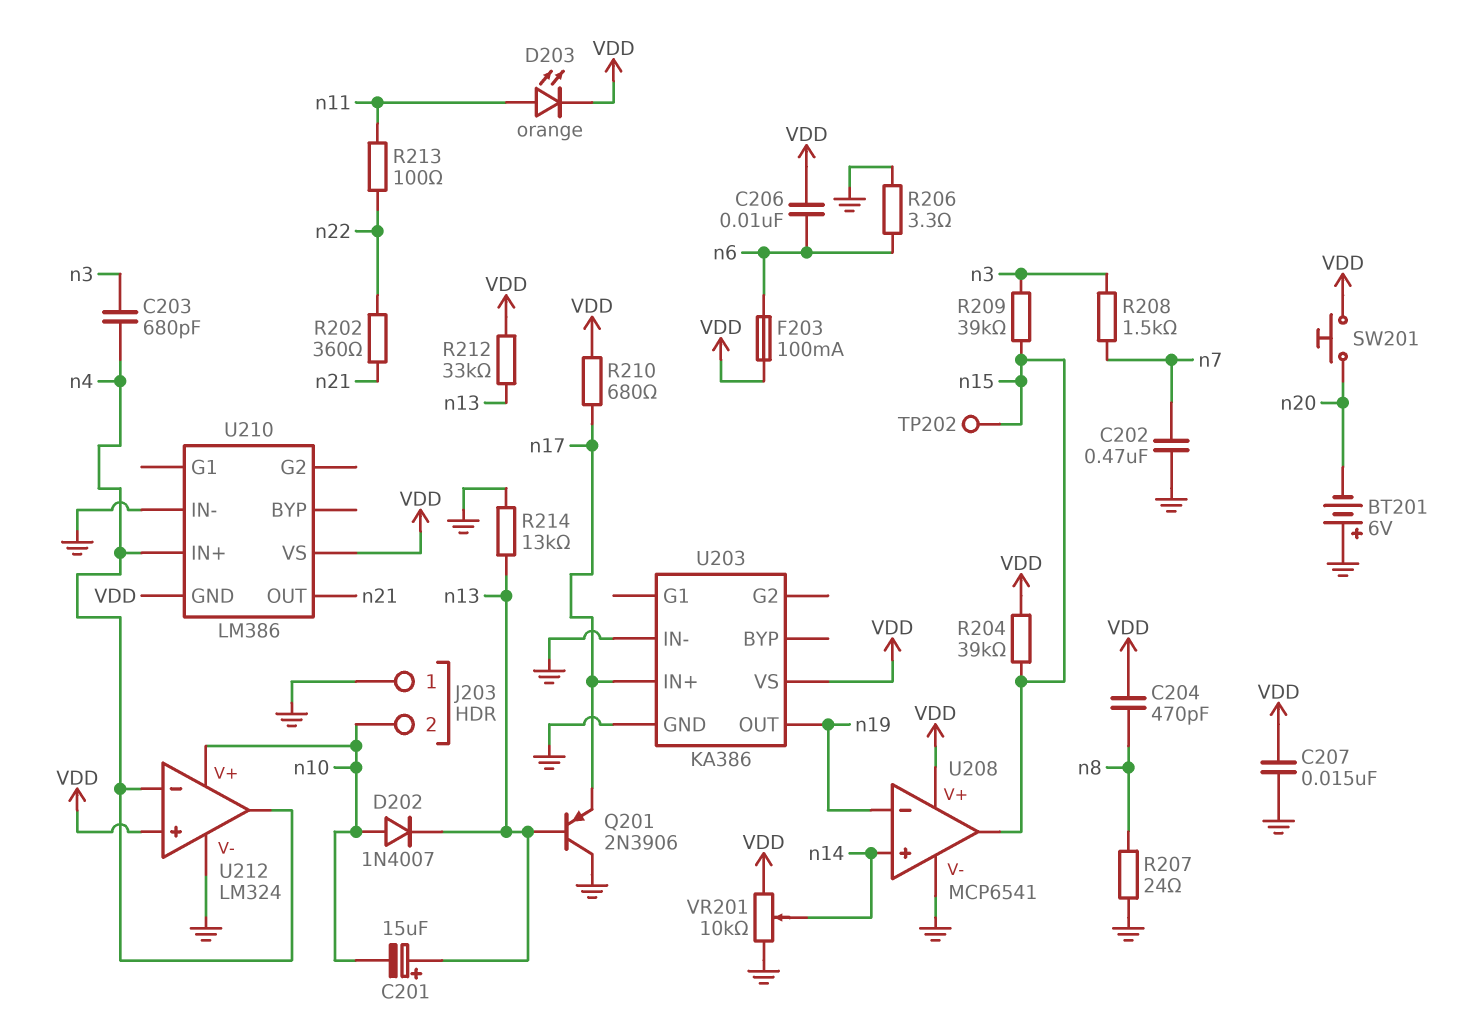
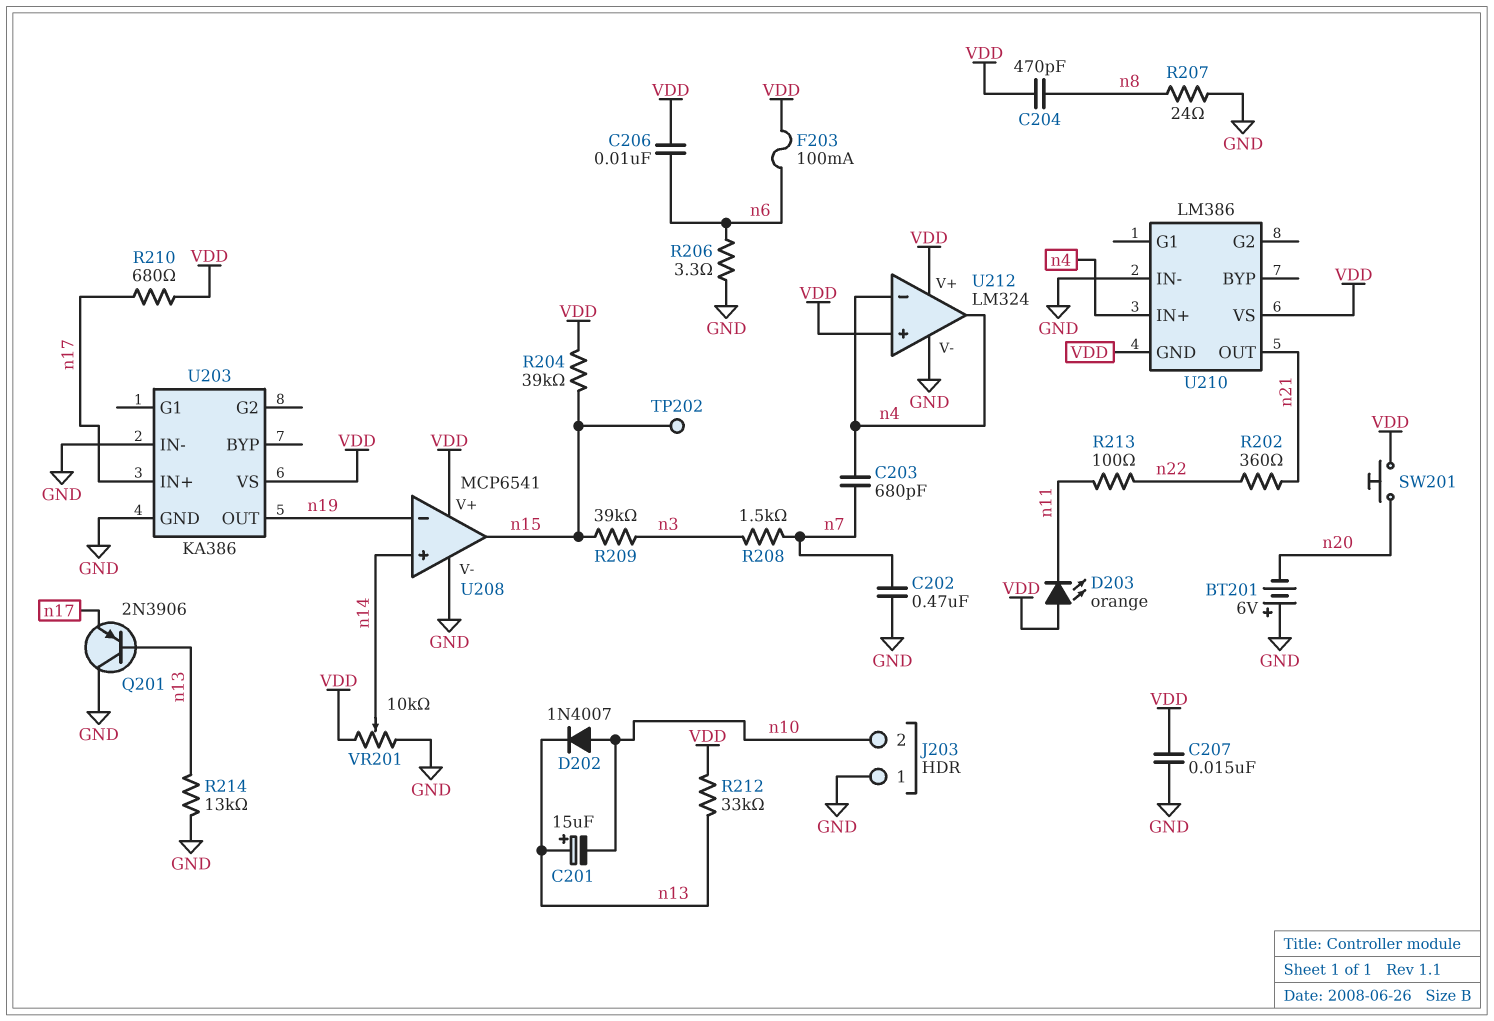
C203: 680pF (n3, n4) -> 680pF (n4, n7)
D203: LED orange (A n11, K VDD) -> LED orange (A VDD, K n11)
U212 pin V+: n10 -> VDD

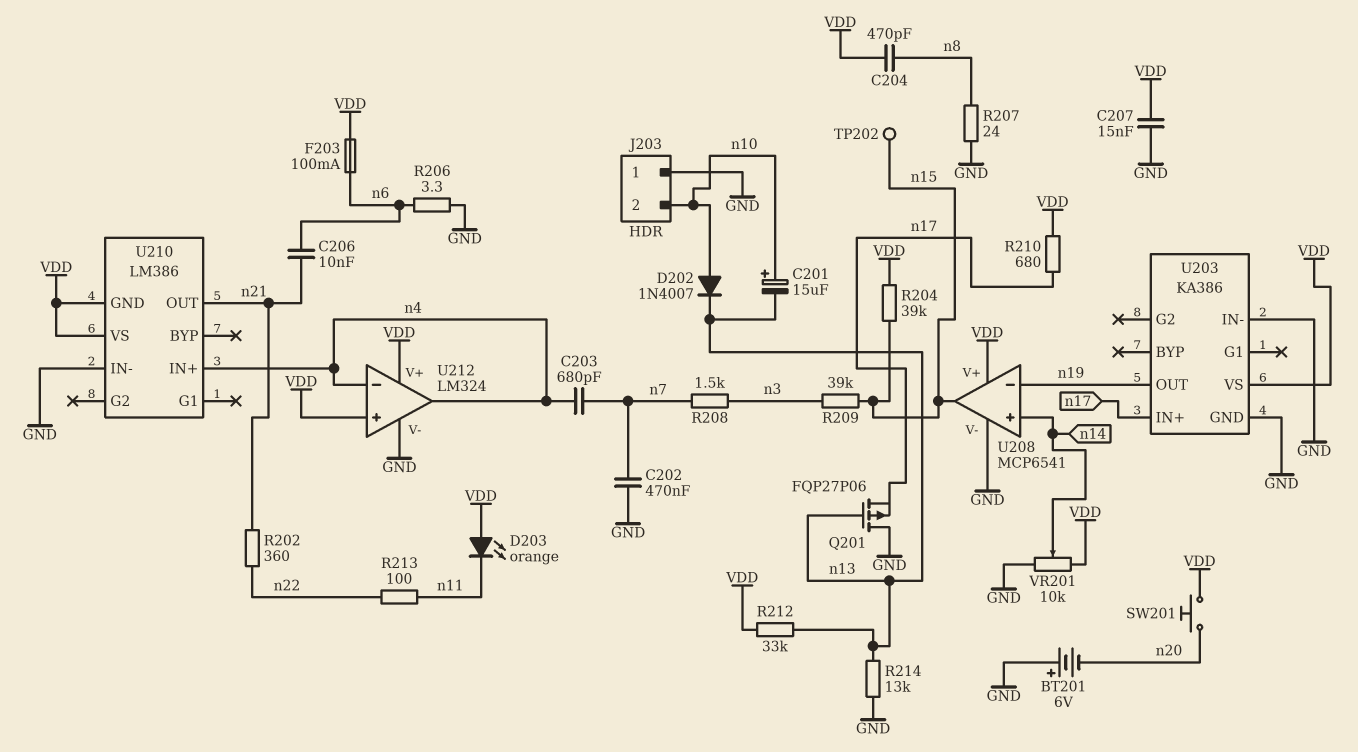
C201: 15uF (plus n13, minus n10) -> 15uF (plus n10, minus n13)
C206: 10nF (VDD, n6) -> 10nF (n6, n21)
Q201: PNP 2N3906 (B n13, C GND, E n17) -> PMOS FQP27P06 (G n13, D GND, S n17)

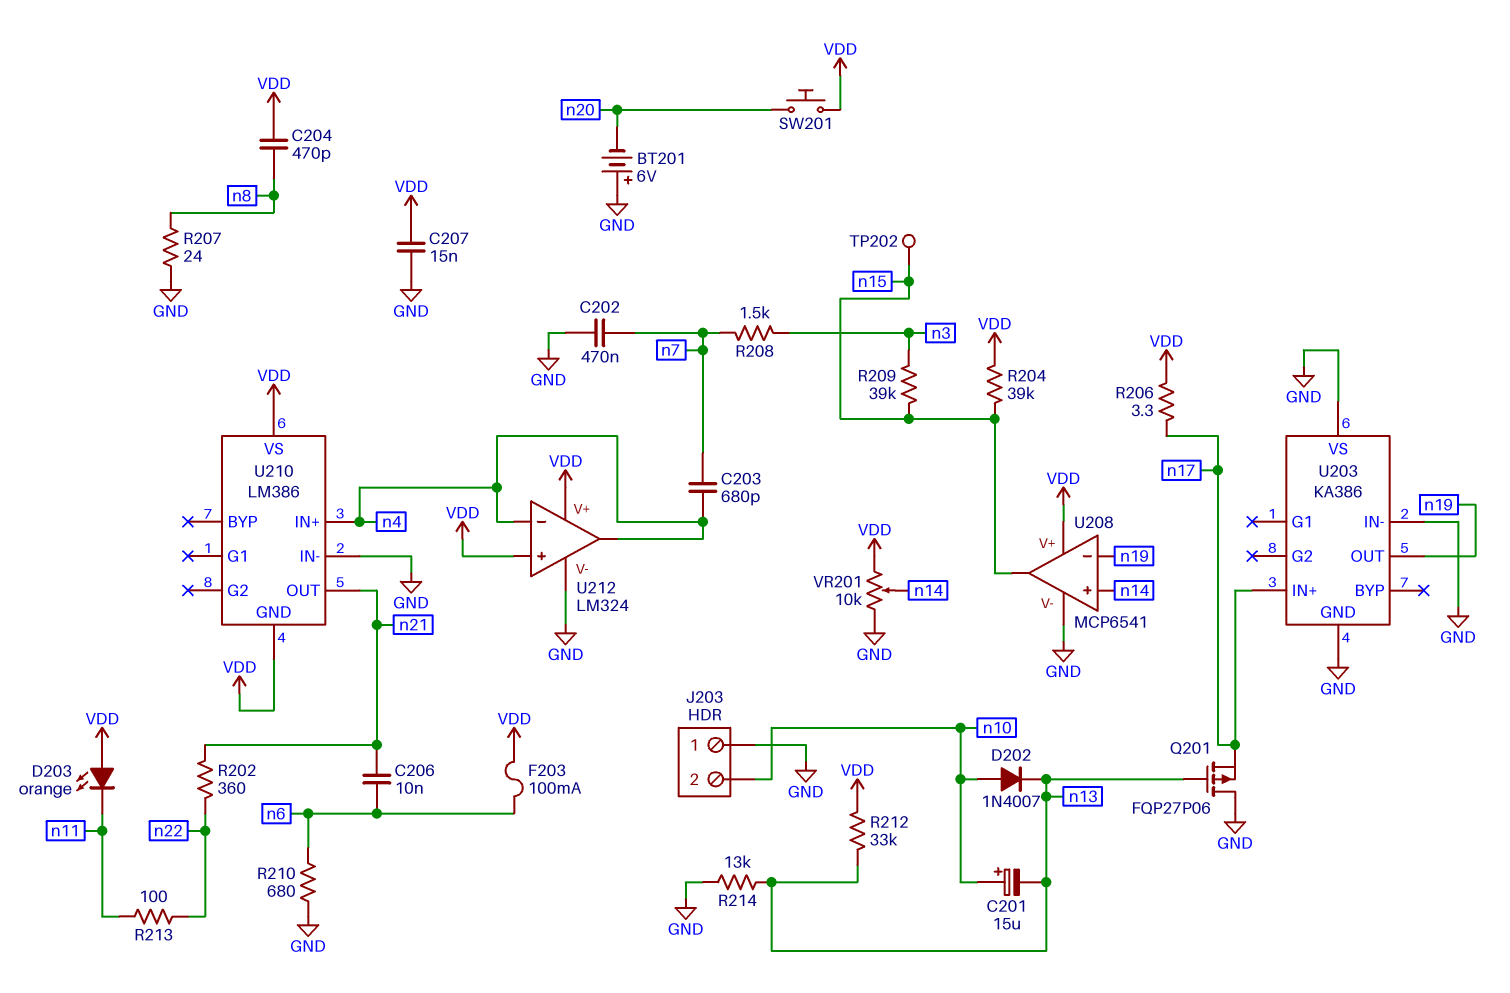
R206: 3.3 (GND, n6) -> 3.3 (VDD, n17)
R210: 680 (VDD, n17) -> 680 (GND, n6)
U203 pin VS: VDD -> GND

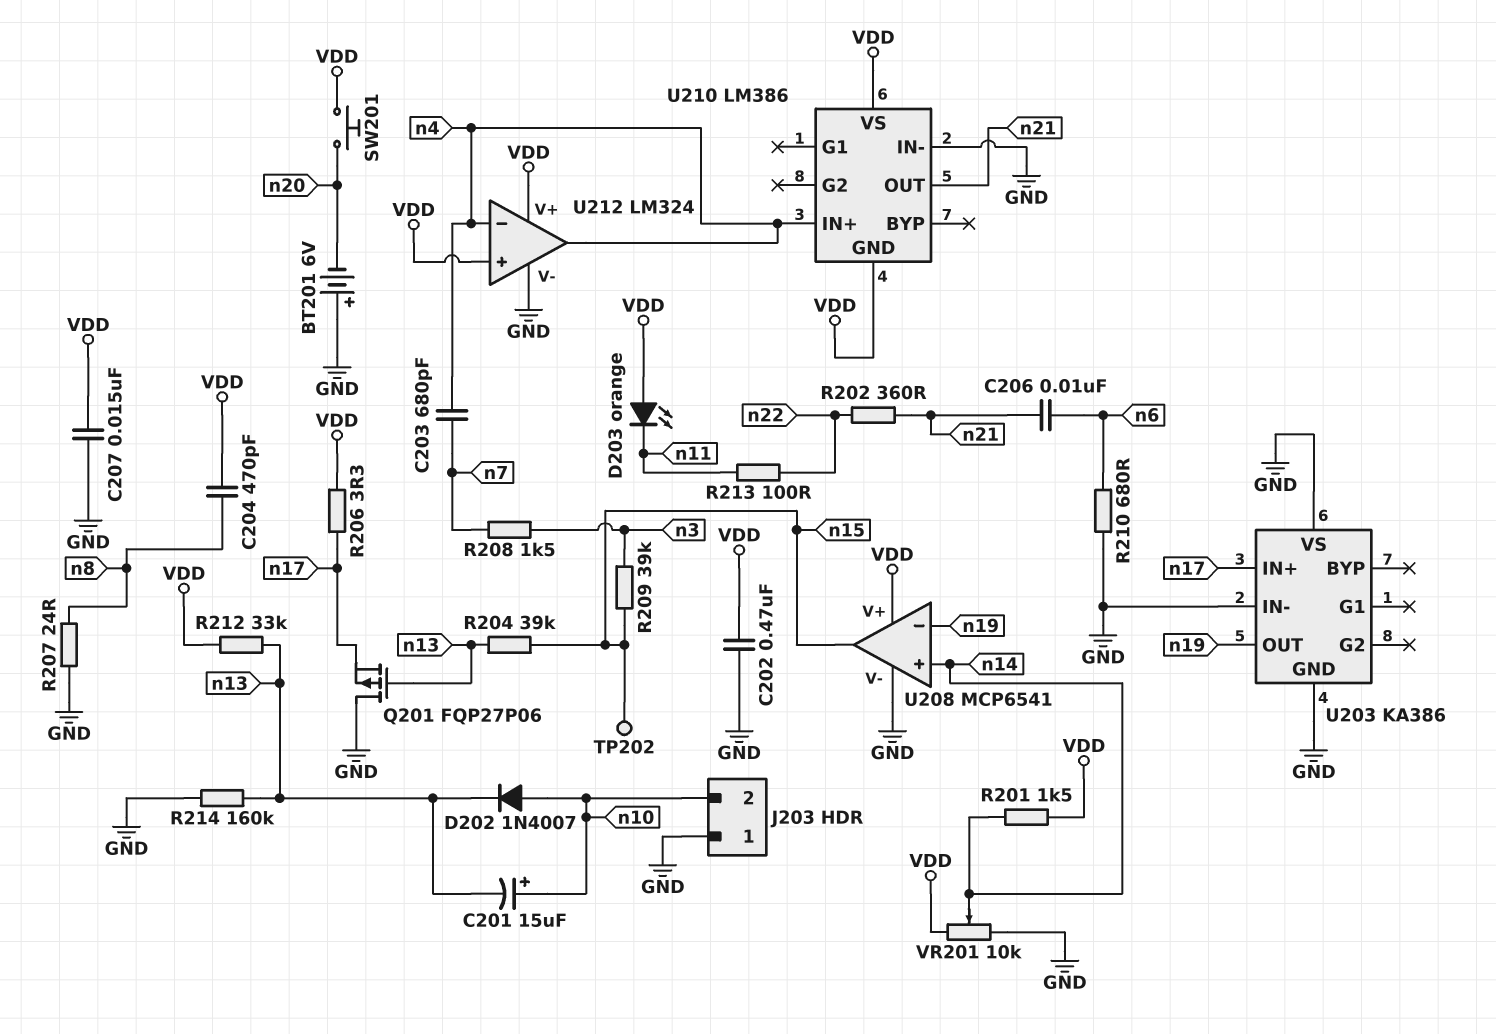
C202: 470nF (GND, n7) -> 470nF (GND, VDD)
F203: 100mA (VDD, n6) -> none
R201: none -> 1.5k (VDD, n14)
R204: 39k (VDD, n15) -> 39k (n13, n15)
R214: 13k (GND, n13) -> 160k (GND, n13)

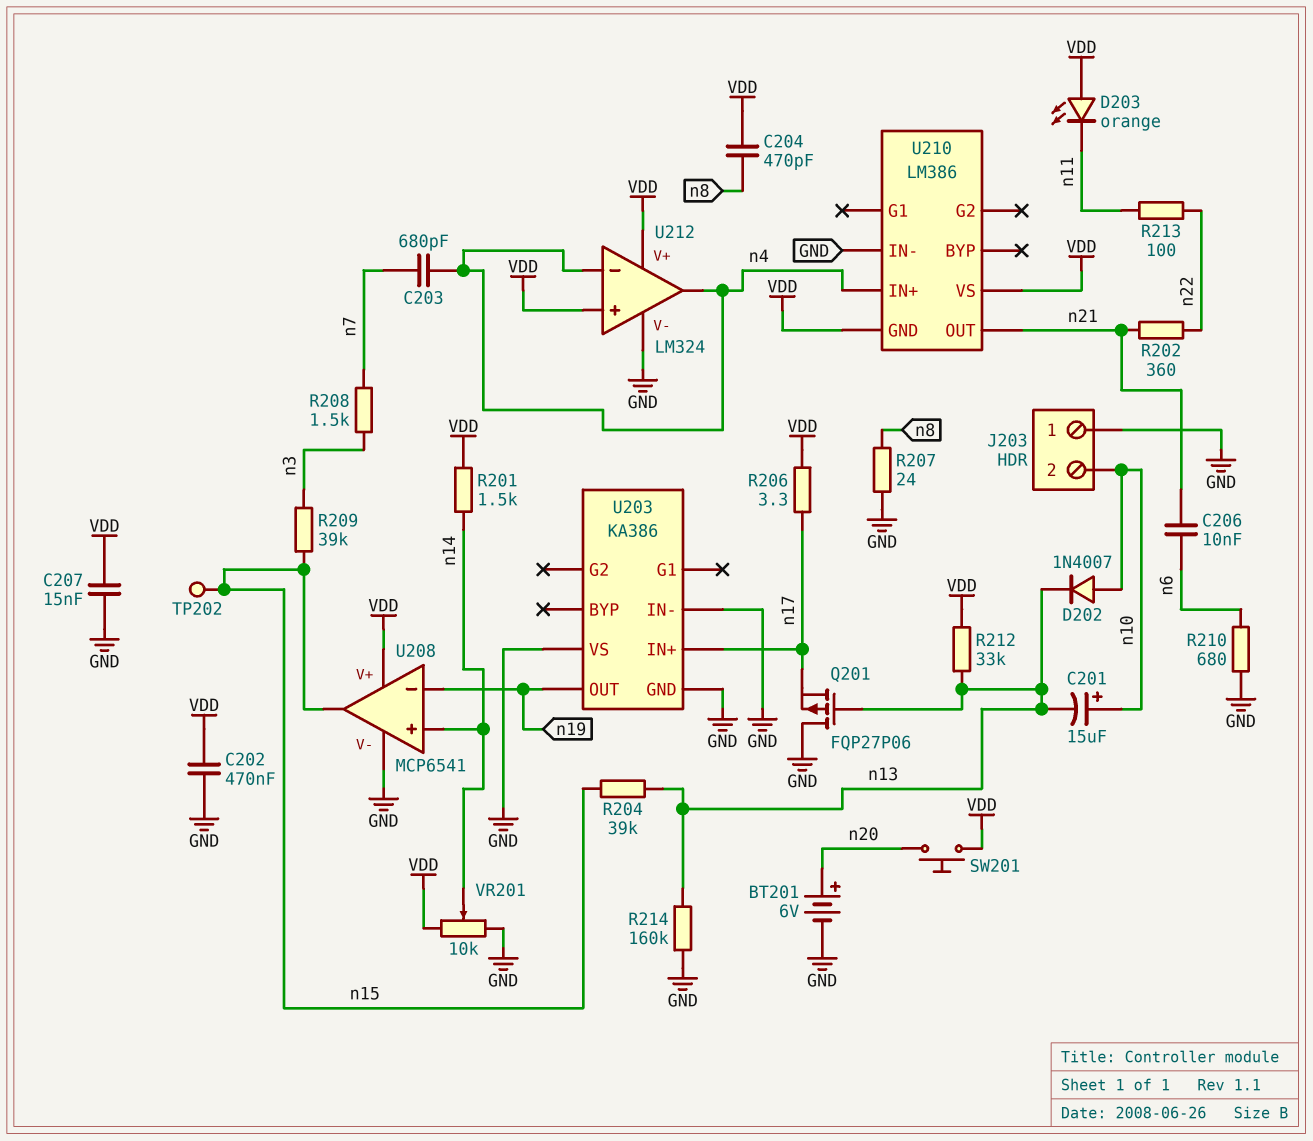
BT201: 6V (plus GND, minus n20) -> 6V (plus n20, minus GND)

